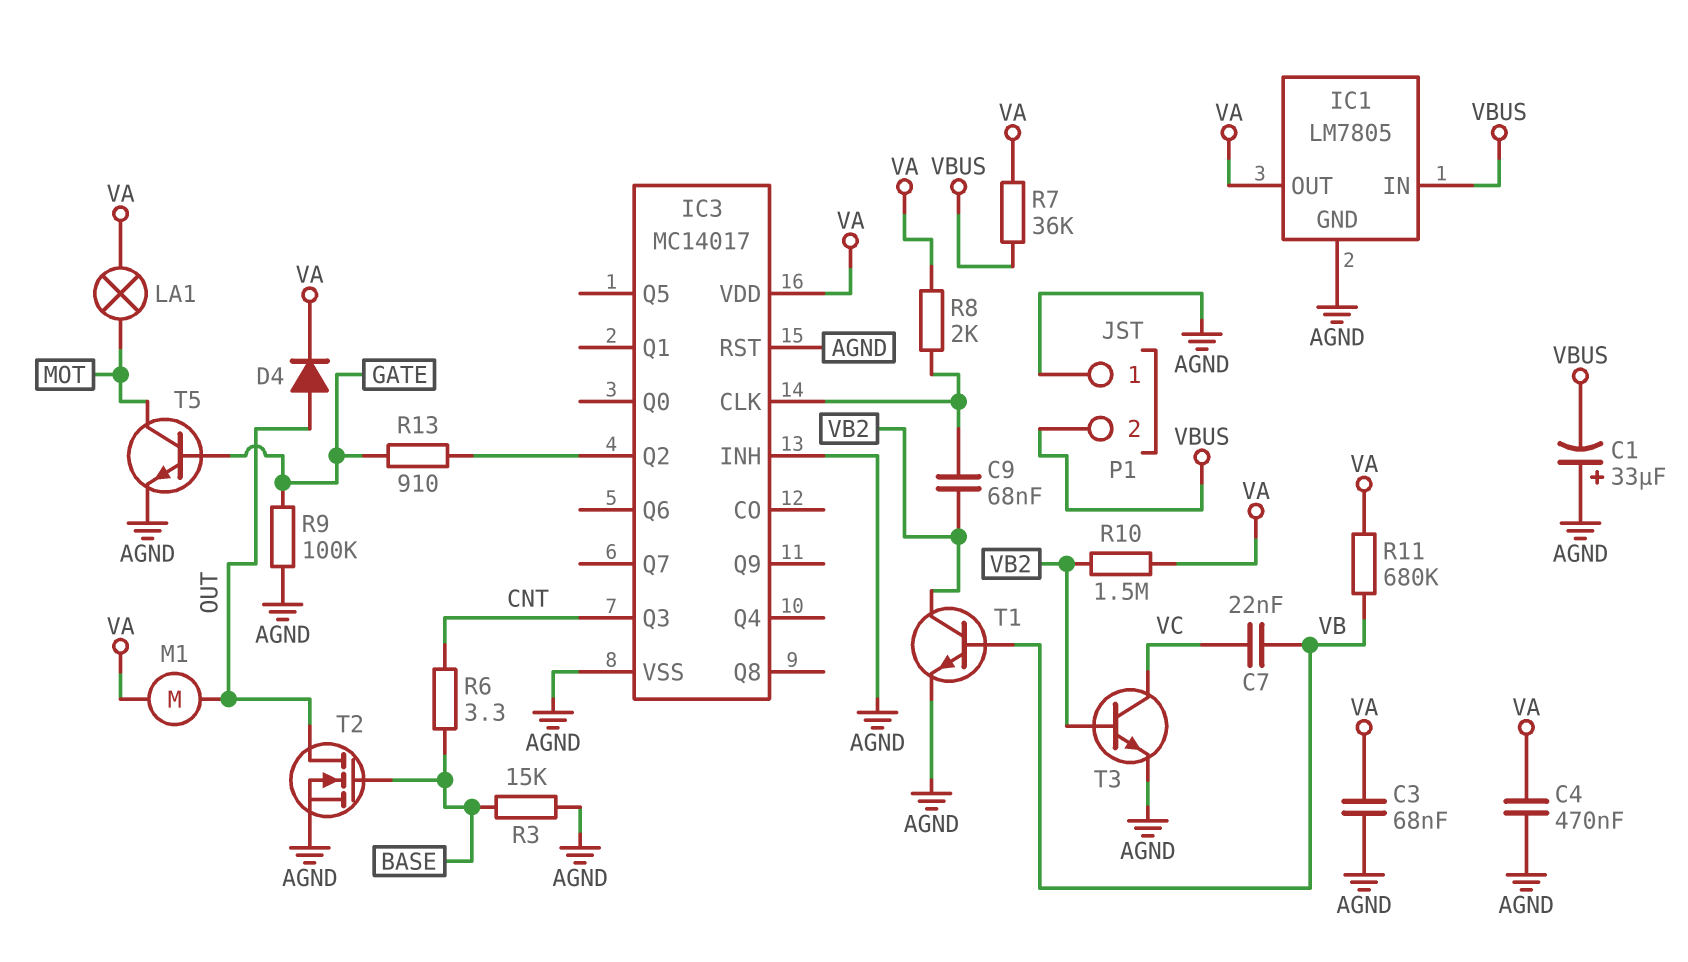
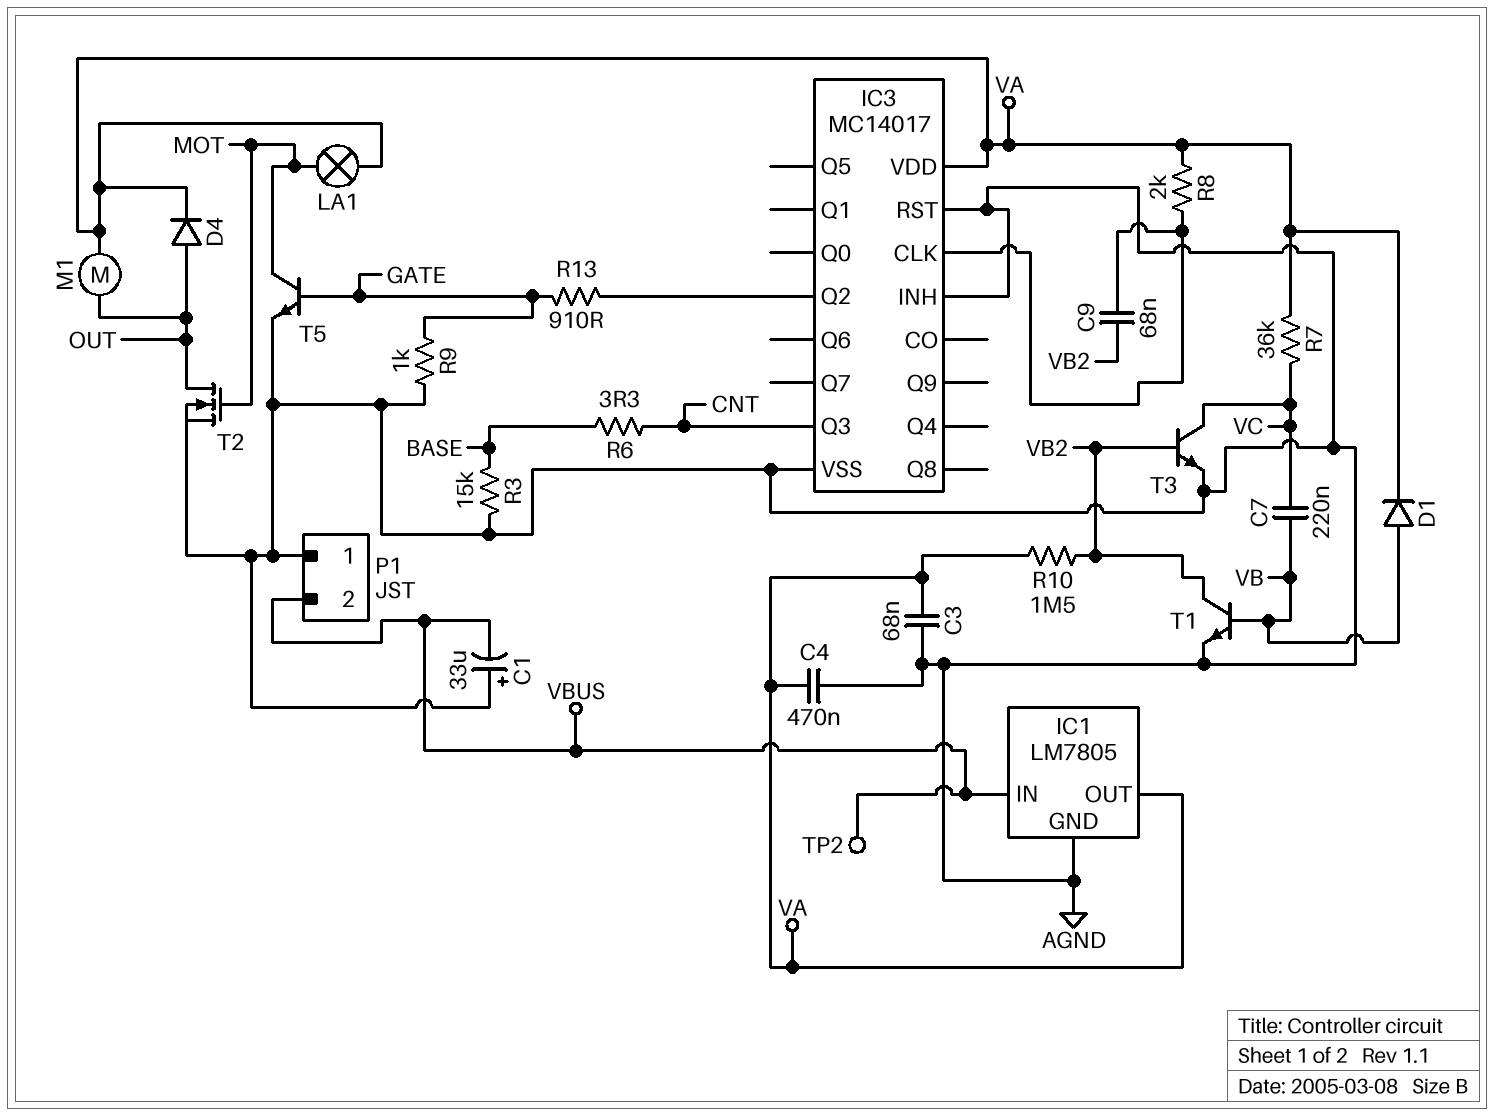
C7: 22nF (VB, VC) -> 220nF (VB, VC)
D1: none -> diode (A VB, K VA)
R7: 36k (VA, VBUS) -> 36k (VA, VC)
R9: 100k (AGND, GATE) -> 1k (AGND, GATE)
R11: 680k (VA, VB) -> none
T2: NMOS (G BASE, D OUT, S AGND) -> NMOS (G MOT, D OUT, S AGND)
TP2: none -> test point (VBUS)

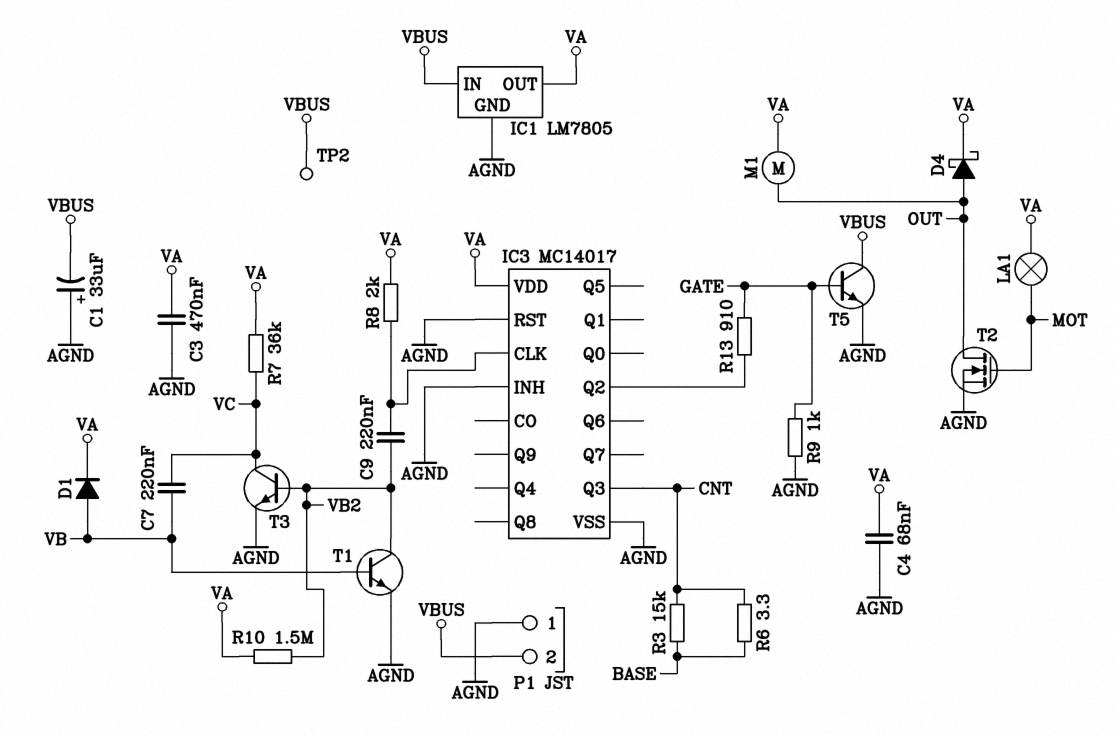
C3: 68nF (AGND, VA) -> 470nF (AGND, VA)
C4: 470nF (AGND, VA) -> 68nF (AGND, VA)
C9: 68nF (IC3/CLK, VB2) -> 220nF (IC3/CLK, VB2)
D4: diode (A OUT, K VA) -> schottky (A OUT, K VA)
R3: 15k (AGND, BASE) -> 15k (BASE, CNT)
T5: NPN (B GATE, C MOT, E AGND) -> NPN (B GATE, C VBUS, E AGND)

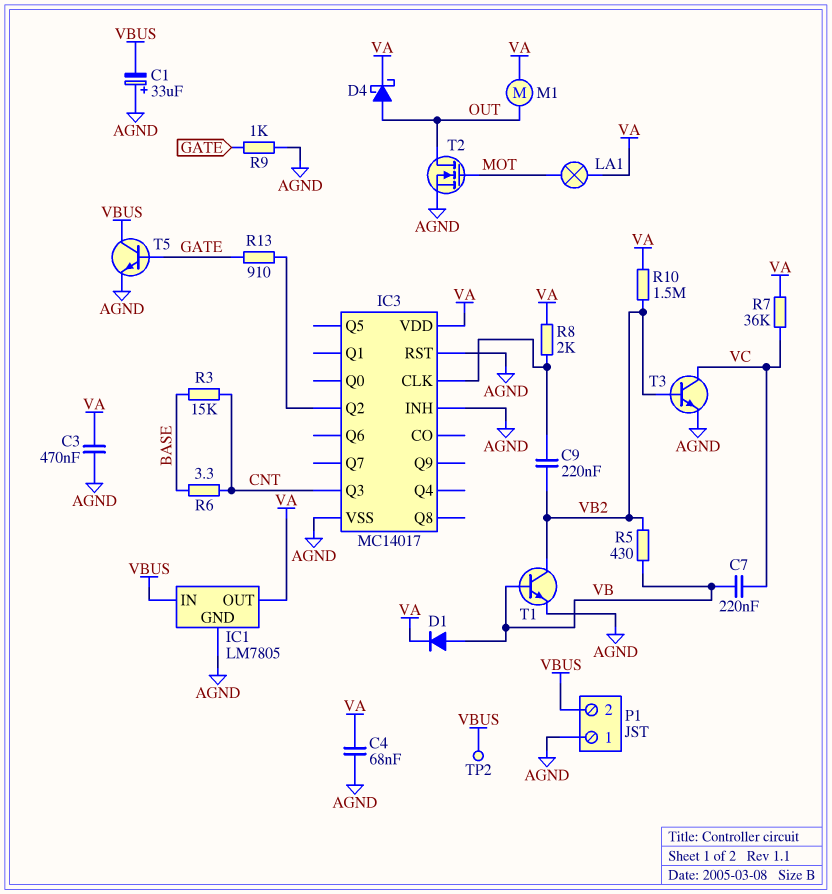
R5: none -> 430 (VB, VB2)

